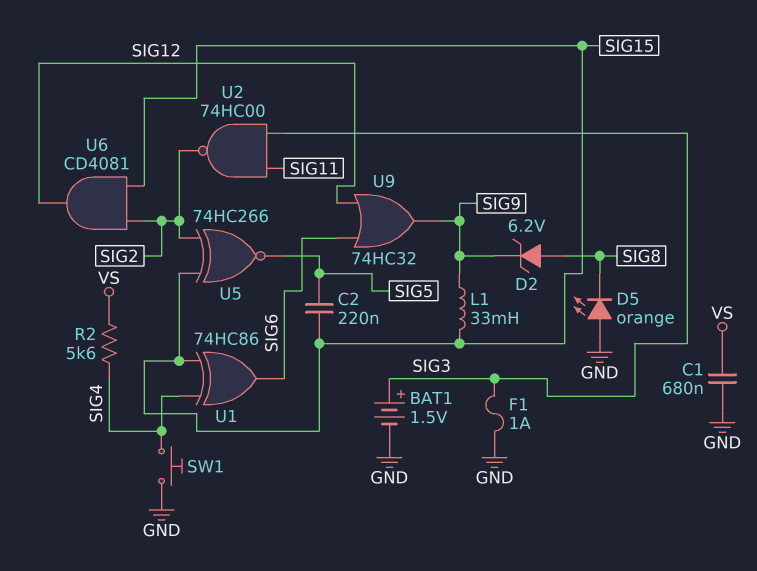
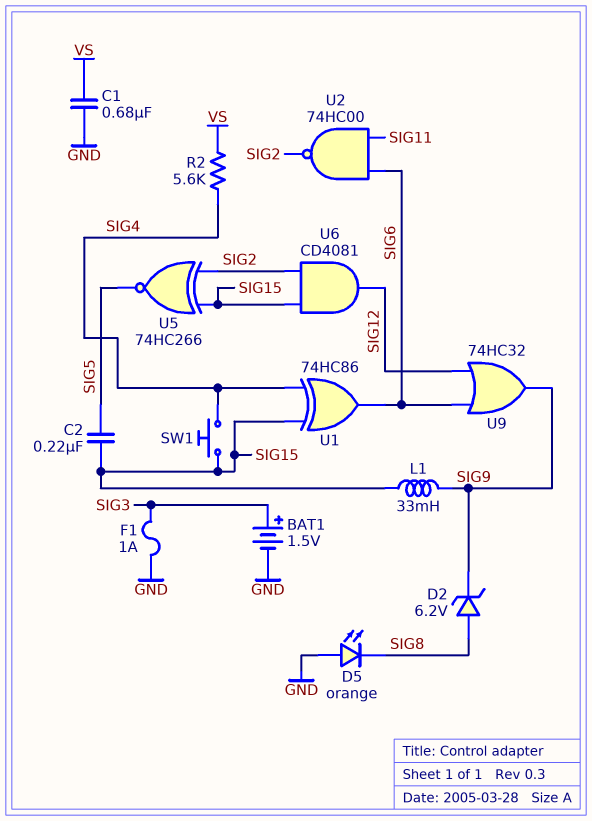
SW1: button (GND, SIG4) -> button (SIG4, SIG15)
U2: NAND 74HC00 (in SIG3, in SIG11, out SIG2) -> NAND 74HC00 (in SIG6, in SIG11, out SIG2)

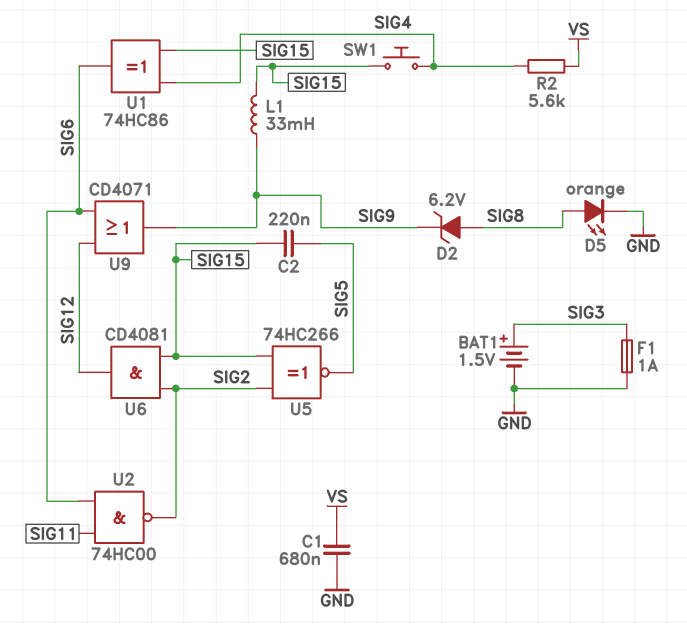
D5: LED orange (A GND, K SIG8) -> LED orange (A SIG8, K GND)
U9: OR 74HC32 (in SIG6, in SIG12, out SIG9) -> OR CD4071 (in SIG6, in SIG12, out SIG9)

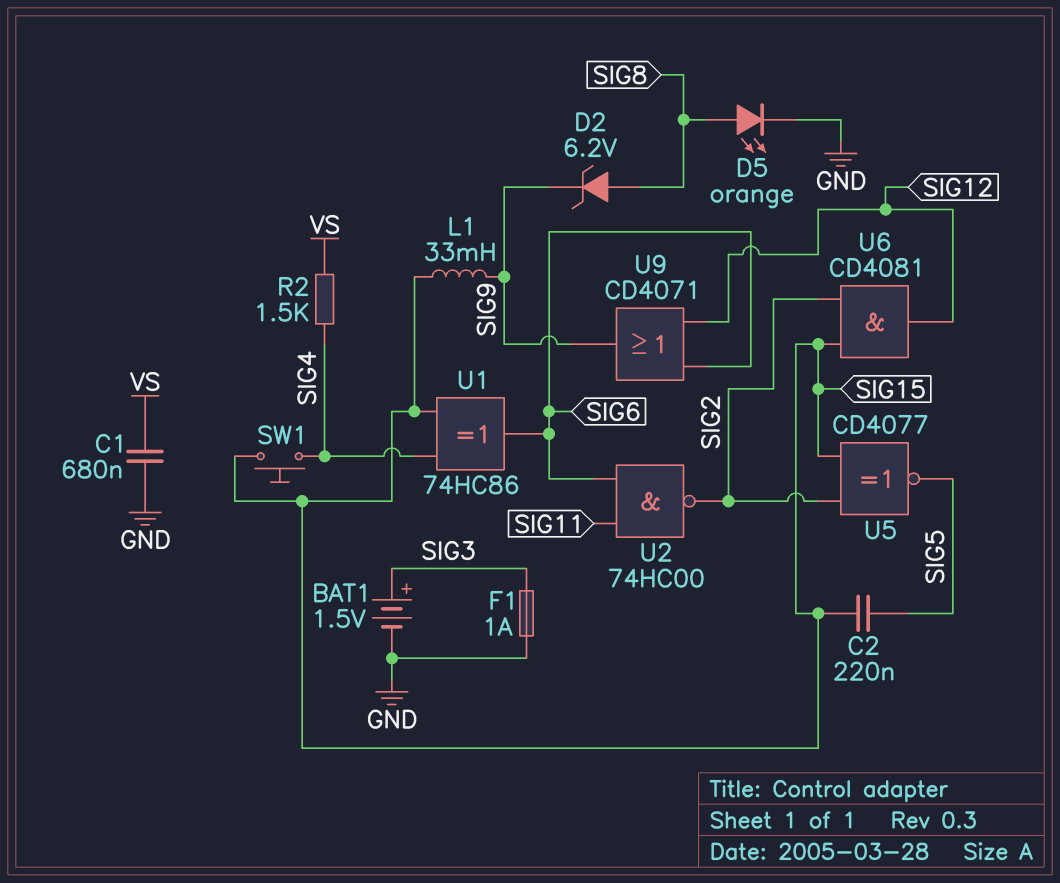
R2: 5.6k (SIG4, VS) -> 1.5k (SIG4, VS)
U5: XNOR 74HC266 (in SIG2, in SIG15, out SIG5) -> XNOR CD4077 (in SIG2, in SIG15, out SIG5)

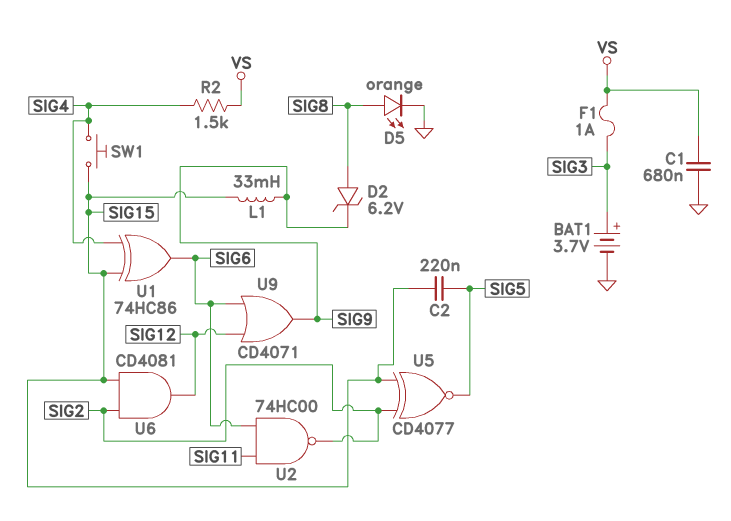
BAT1: 1.5V (plus SIG3, minus GND) -> 3.7V (plus SIG3, minus GND)
F1: 1A (GND, SIG3) -> 1A (SIG3, VS)

